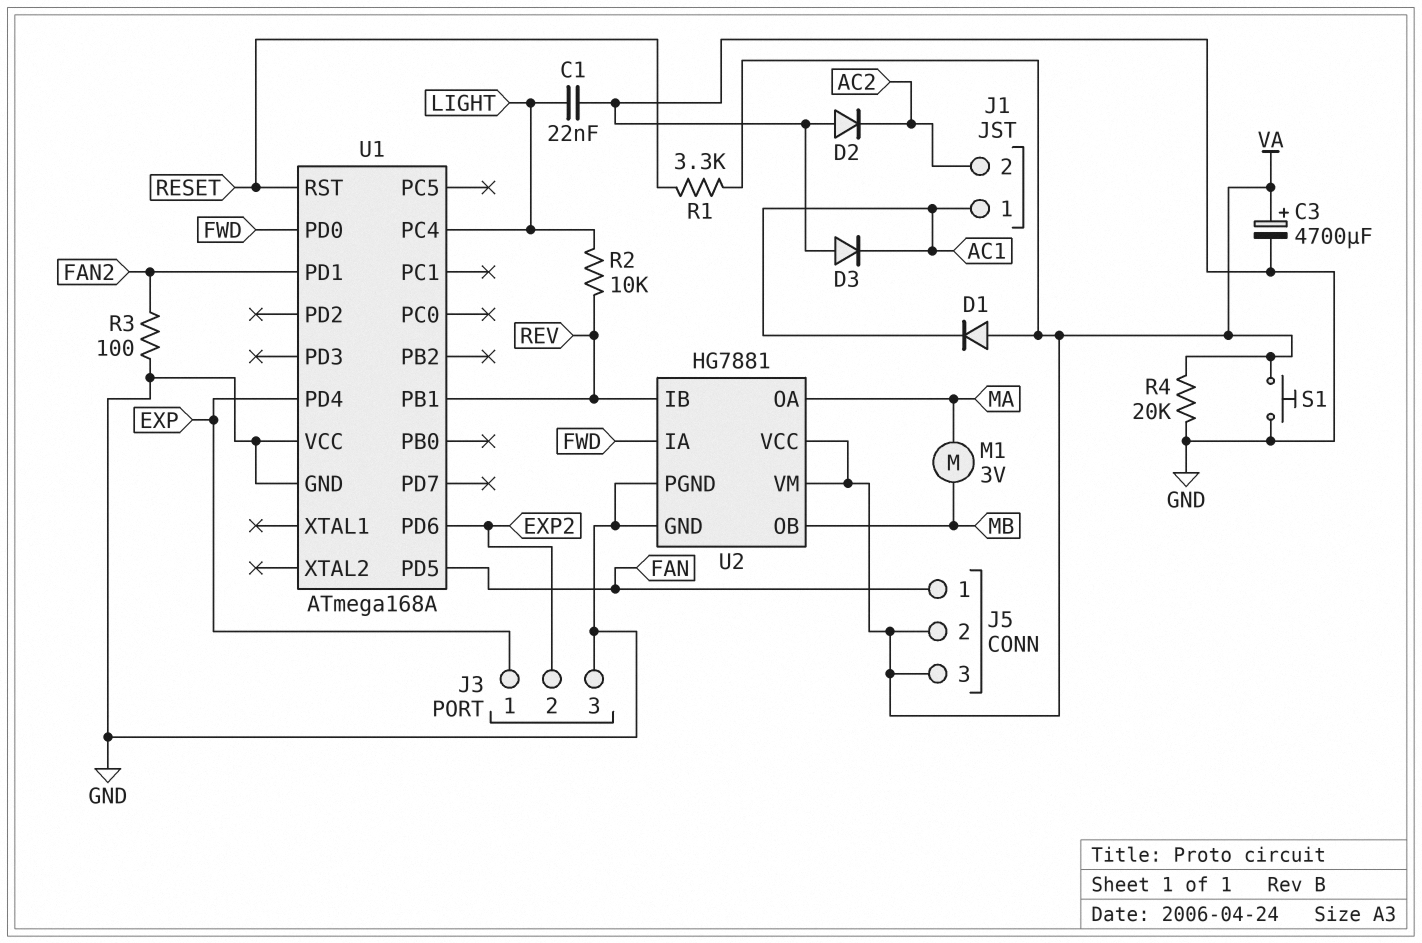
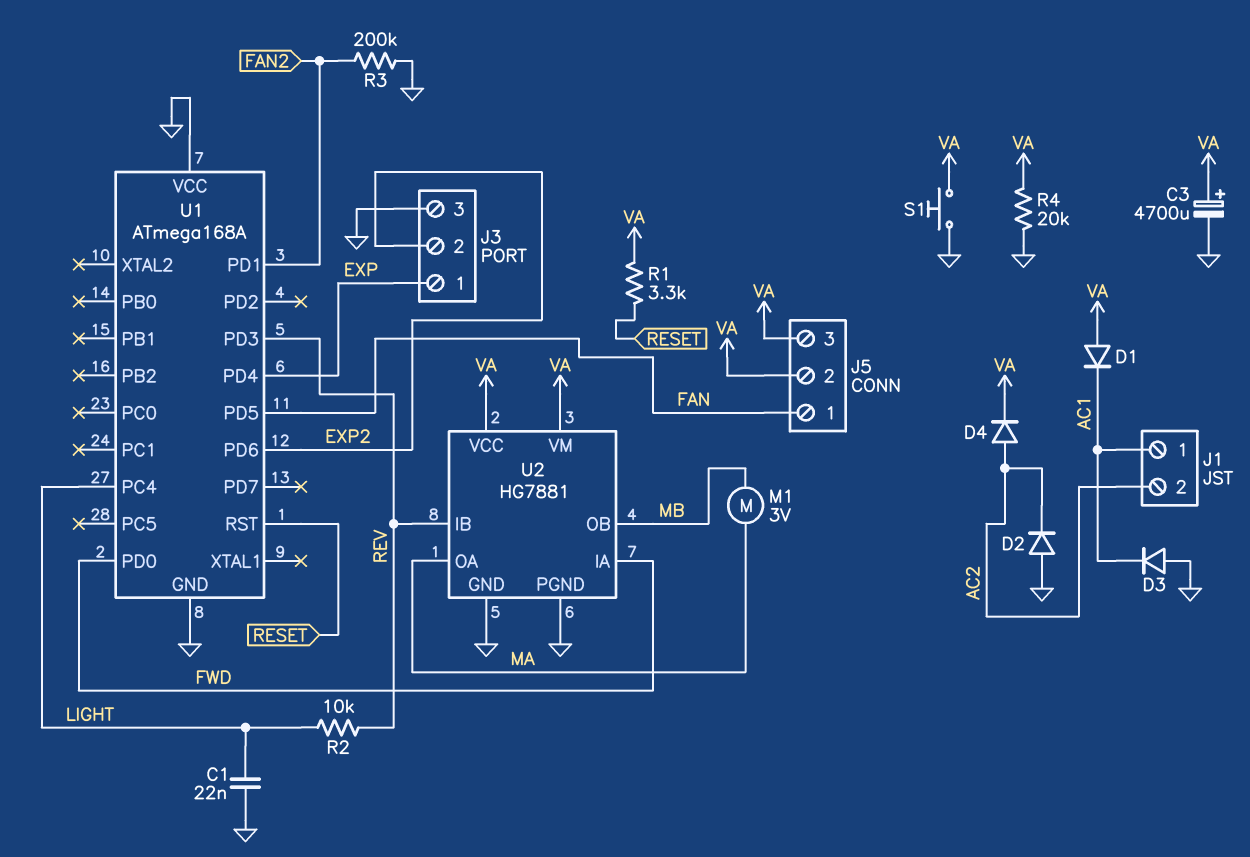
D4: none -> diode (A AC2, K VA)
R3: 100 (FAN2, GND) -> 200k (FAN2, GND)
U1 pin PB1: REV -> none
U1 pin PD3: none -> REV

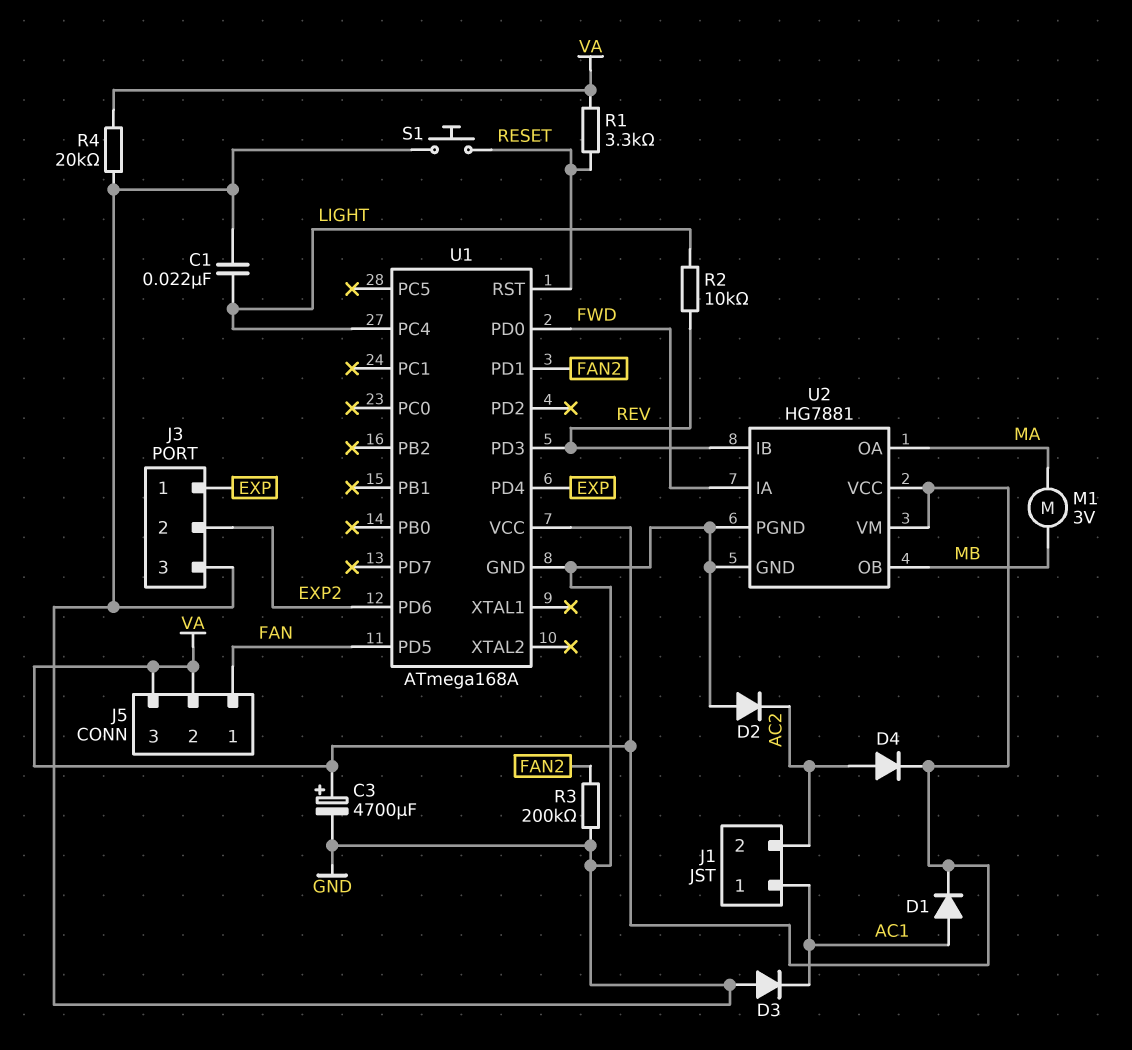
D1: diode (A VA, K AC1) -> diode (A AC1, K VA)
S1: button (GND, VA) -> button (GND, RESET)
U1 pin VCC: GND -> VA

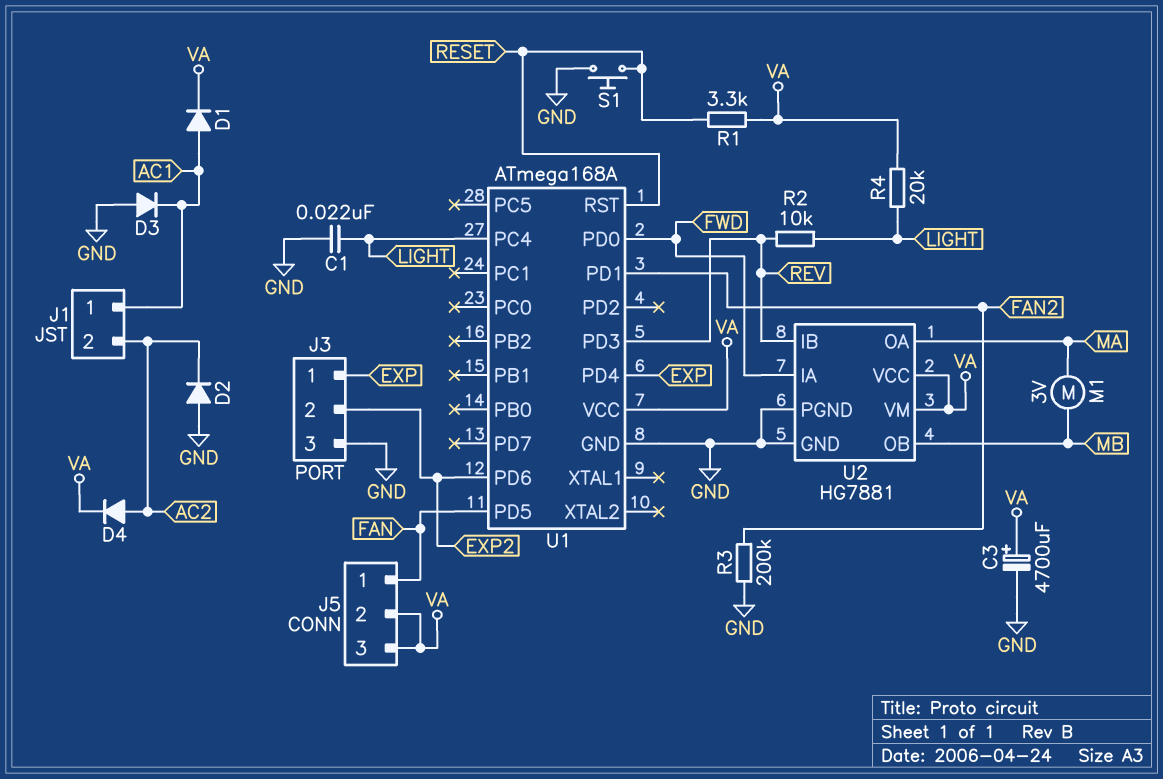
R4: 20k (GND, VA) -> 20k (LIGHT, VA)

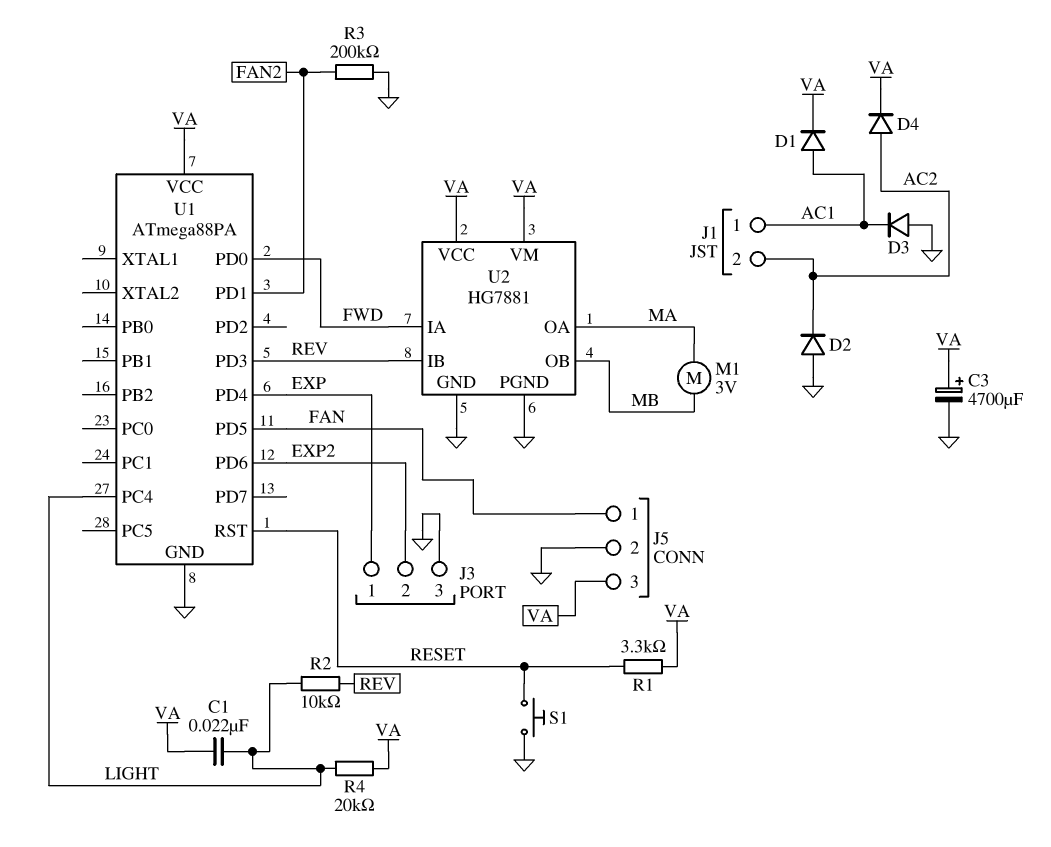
C1: 22nF (GND, LIGHT) -> 22nF (LIGHT, VA)
J5 pin 2: VA -> GND
U1: ATmega168A -> ATmega88PA

